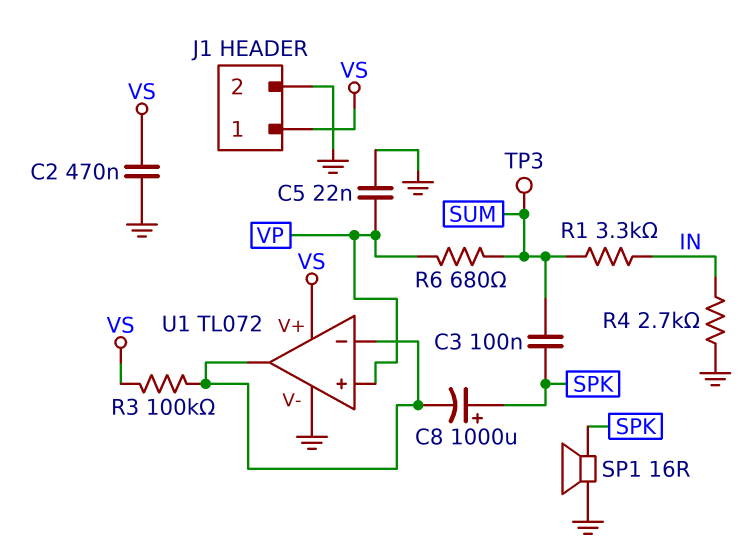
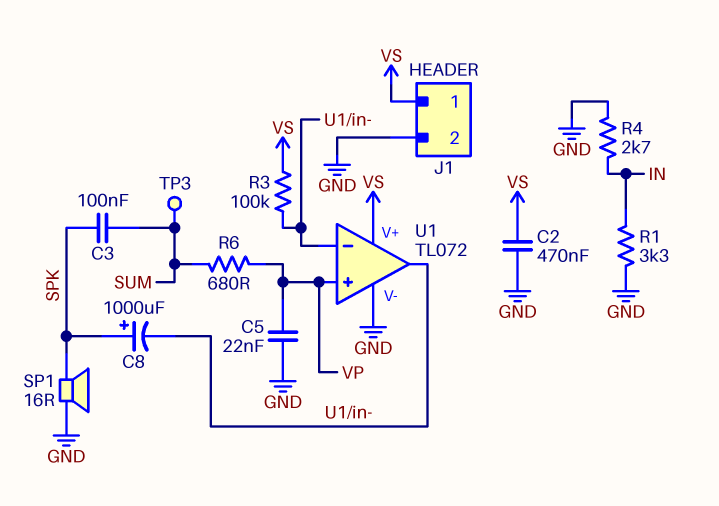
R1: 3.3k (IN, SUM) -> 3.3k (GND, IN)

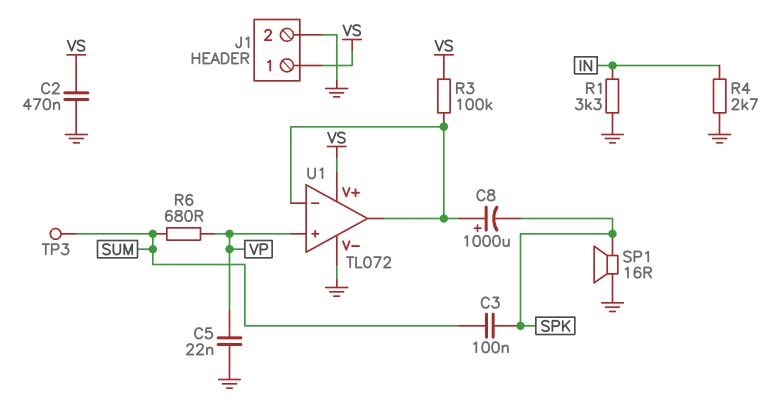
C8: 1000uF (plus SPK, minus U1/in-) -> 1000uF (plus U1/in-, minus SPK)

